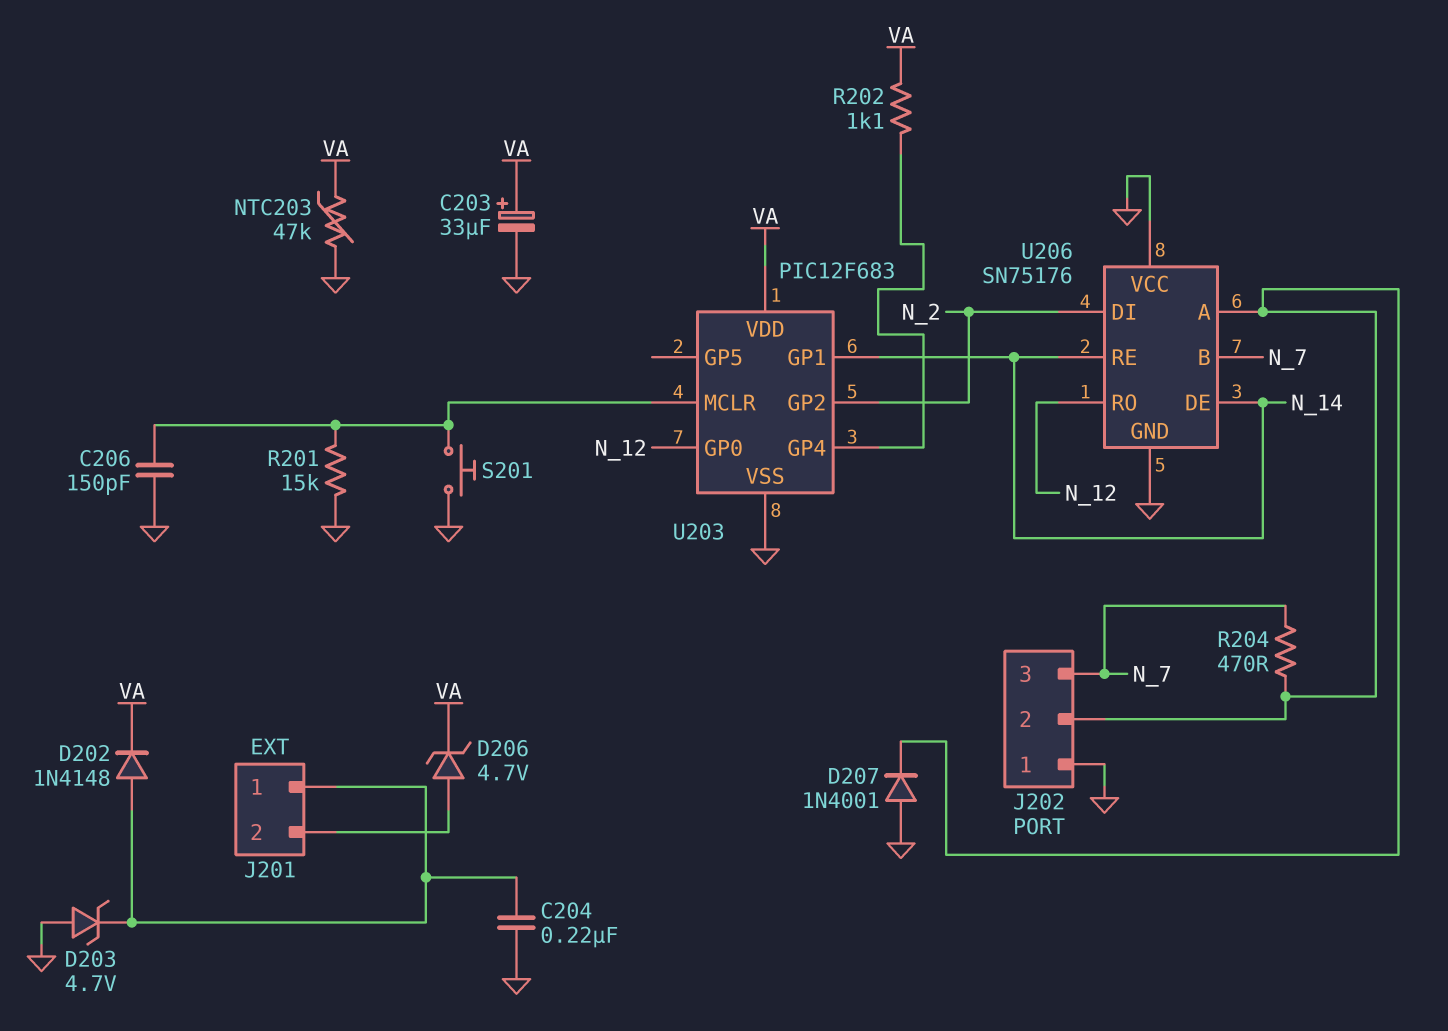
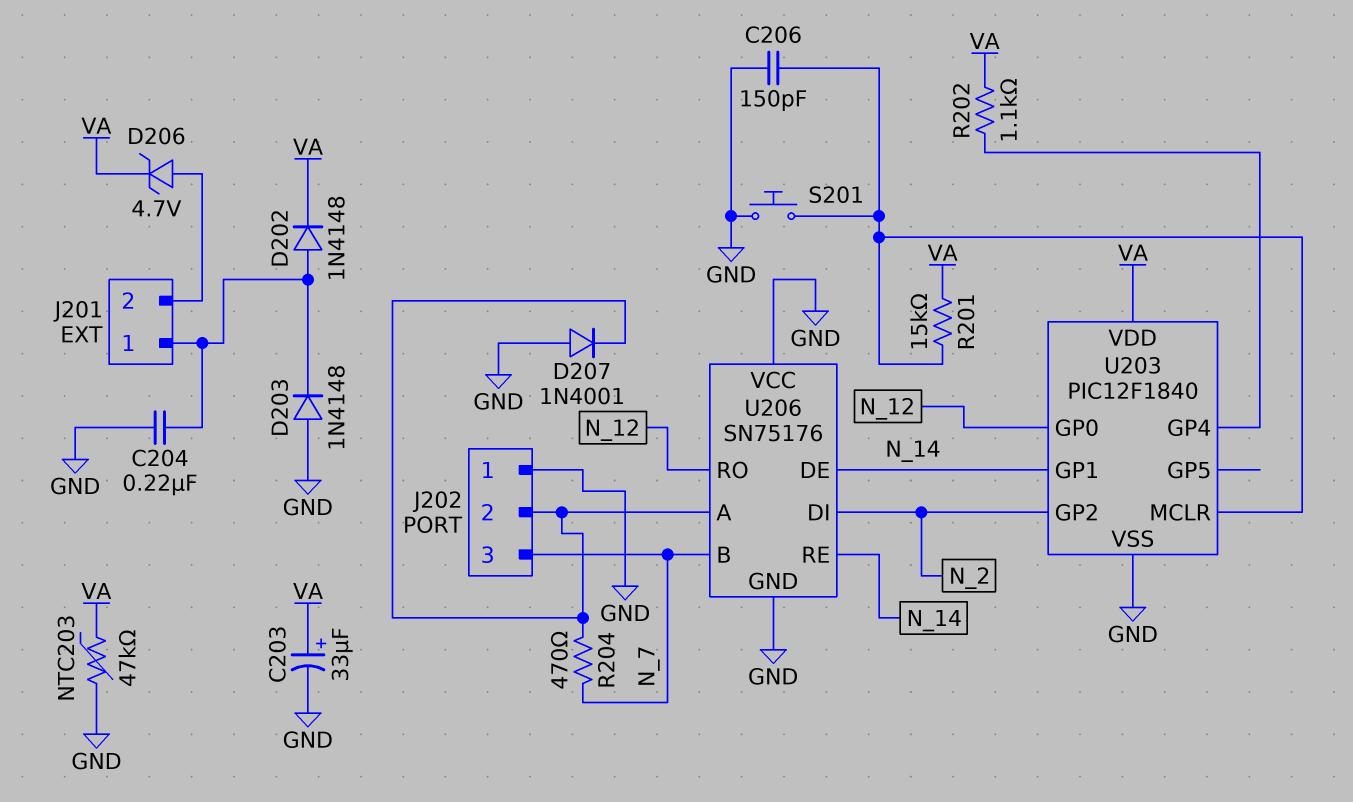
D203: zener 4.7V (A GND, K J201/1) -> diode 1N4148 (A GND, K J201/1)
R201: 15k (GND, U203/MCLR) -> 15k (U203/MCLR, VA)
U203: PIC12F683 -> PIC12F1840

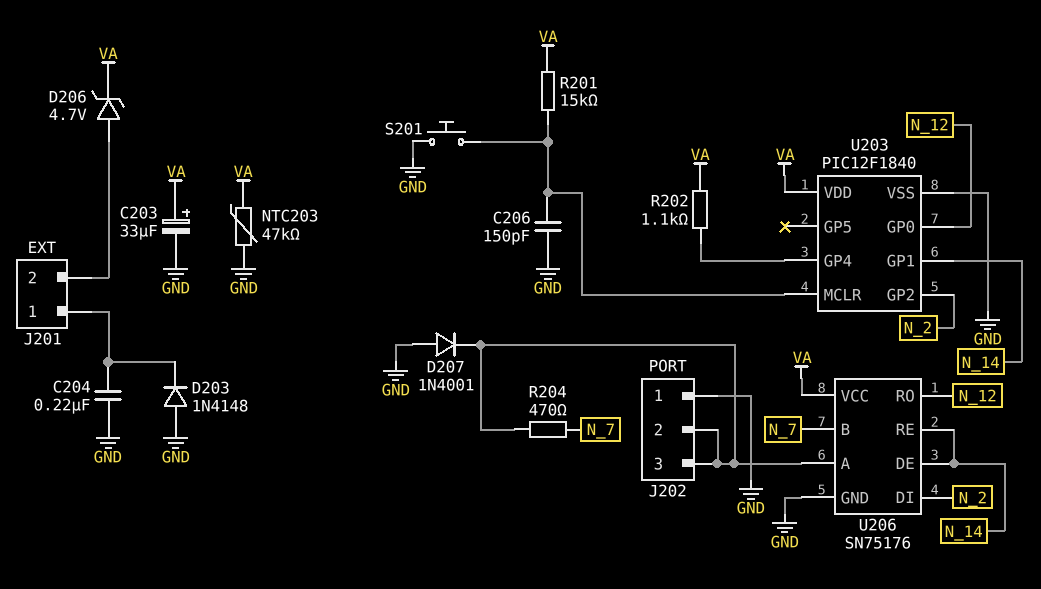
D202: diode 1N4148 (A J201/1, K VA) -> none
J202 pin 3: N_7 -> J202/2
U206 pin VCC: GND -> VA

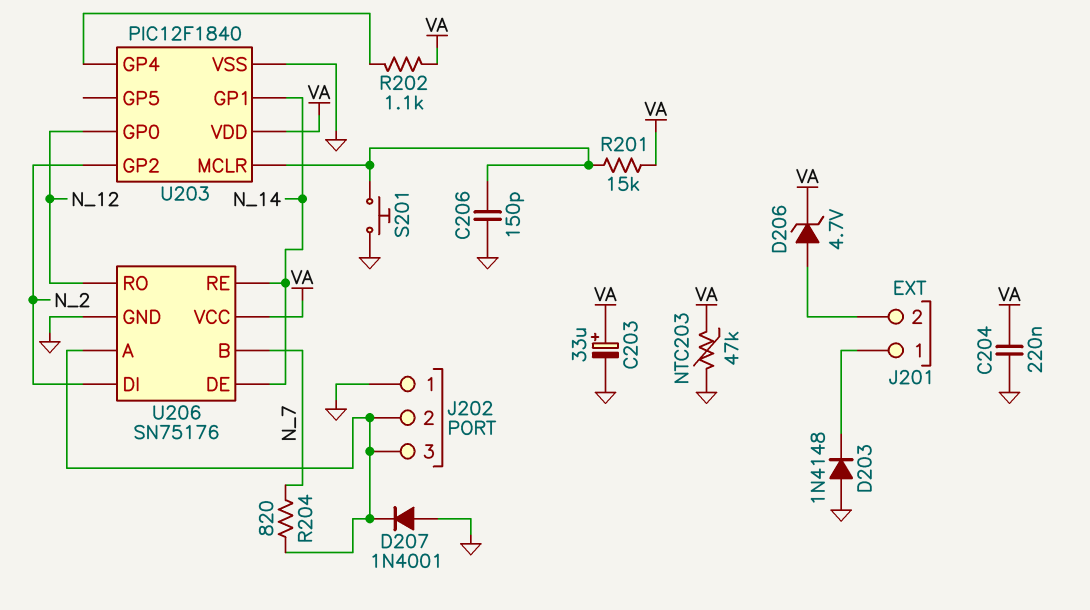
C204: 220nF (GND, J201/1) -> 220nF (GND, VA)
R204: 470 (J202/2, N_7) -> 820 (J202/2, N_7)

